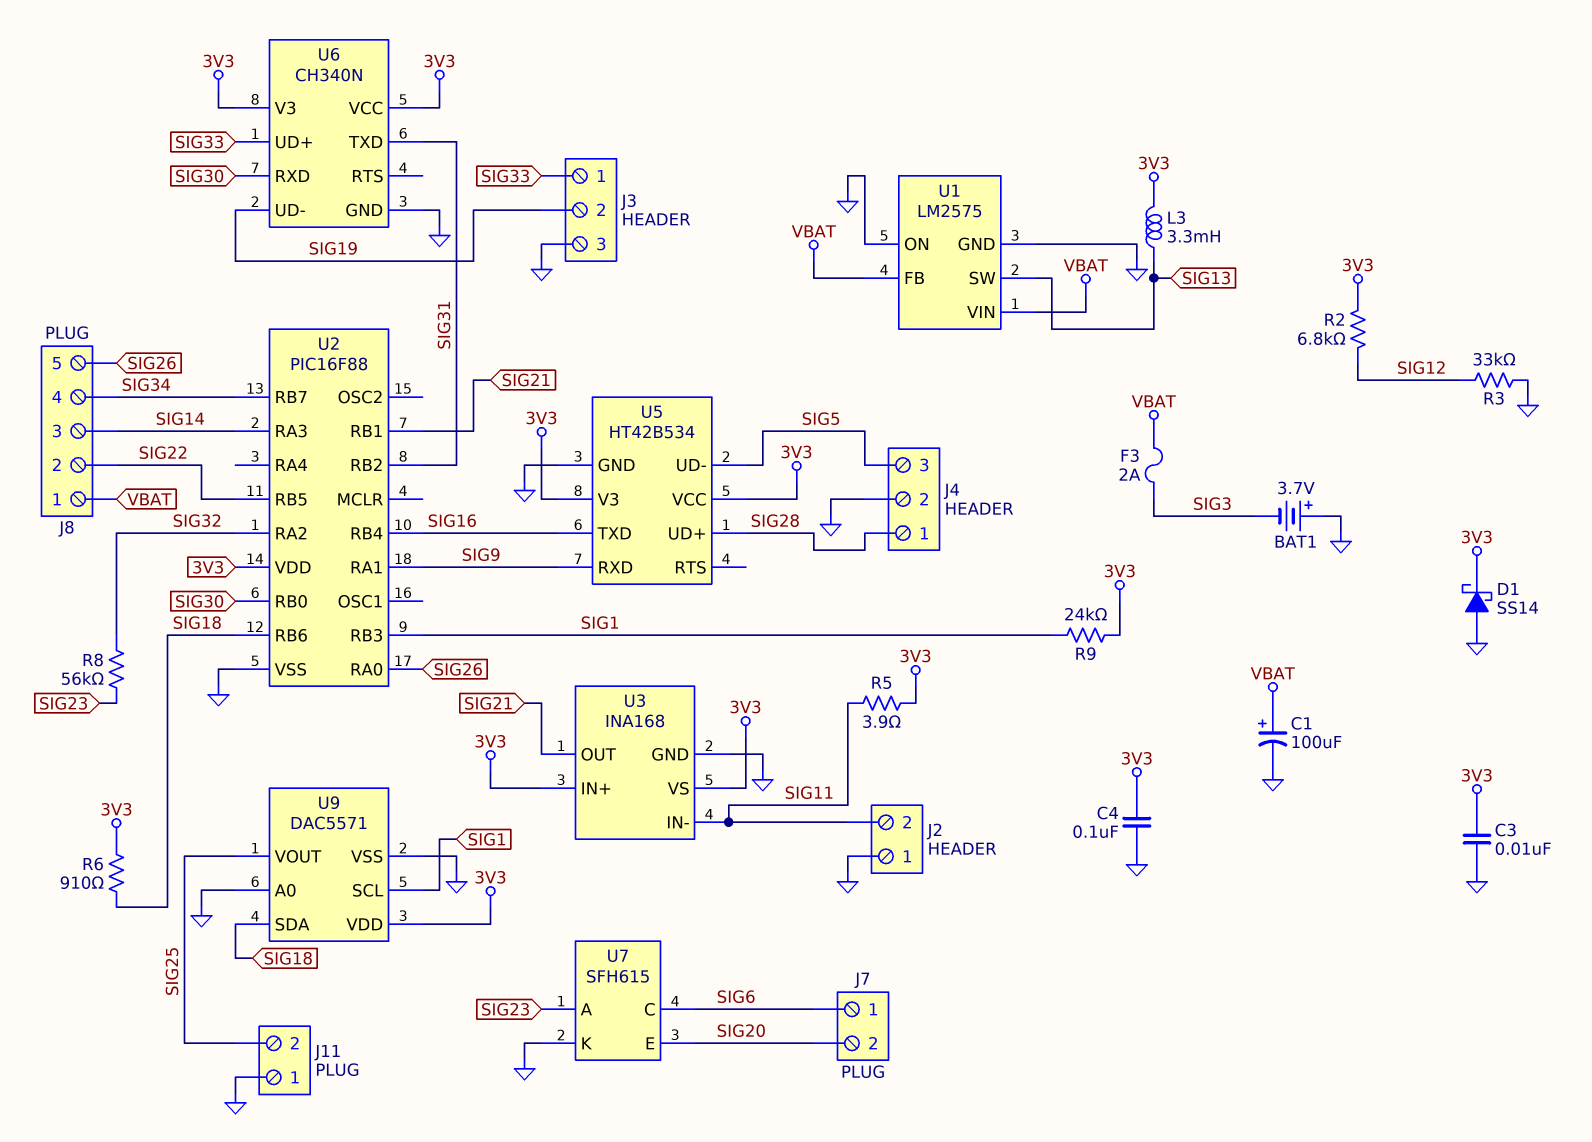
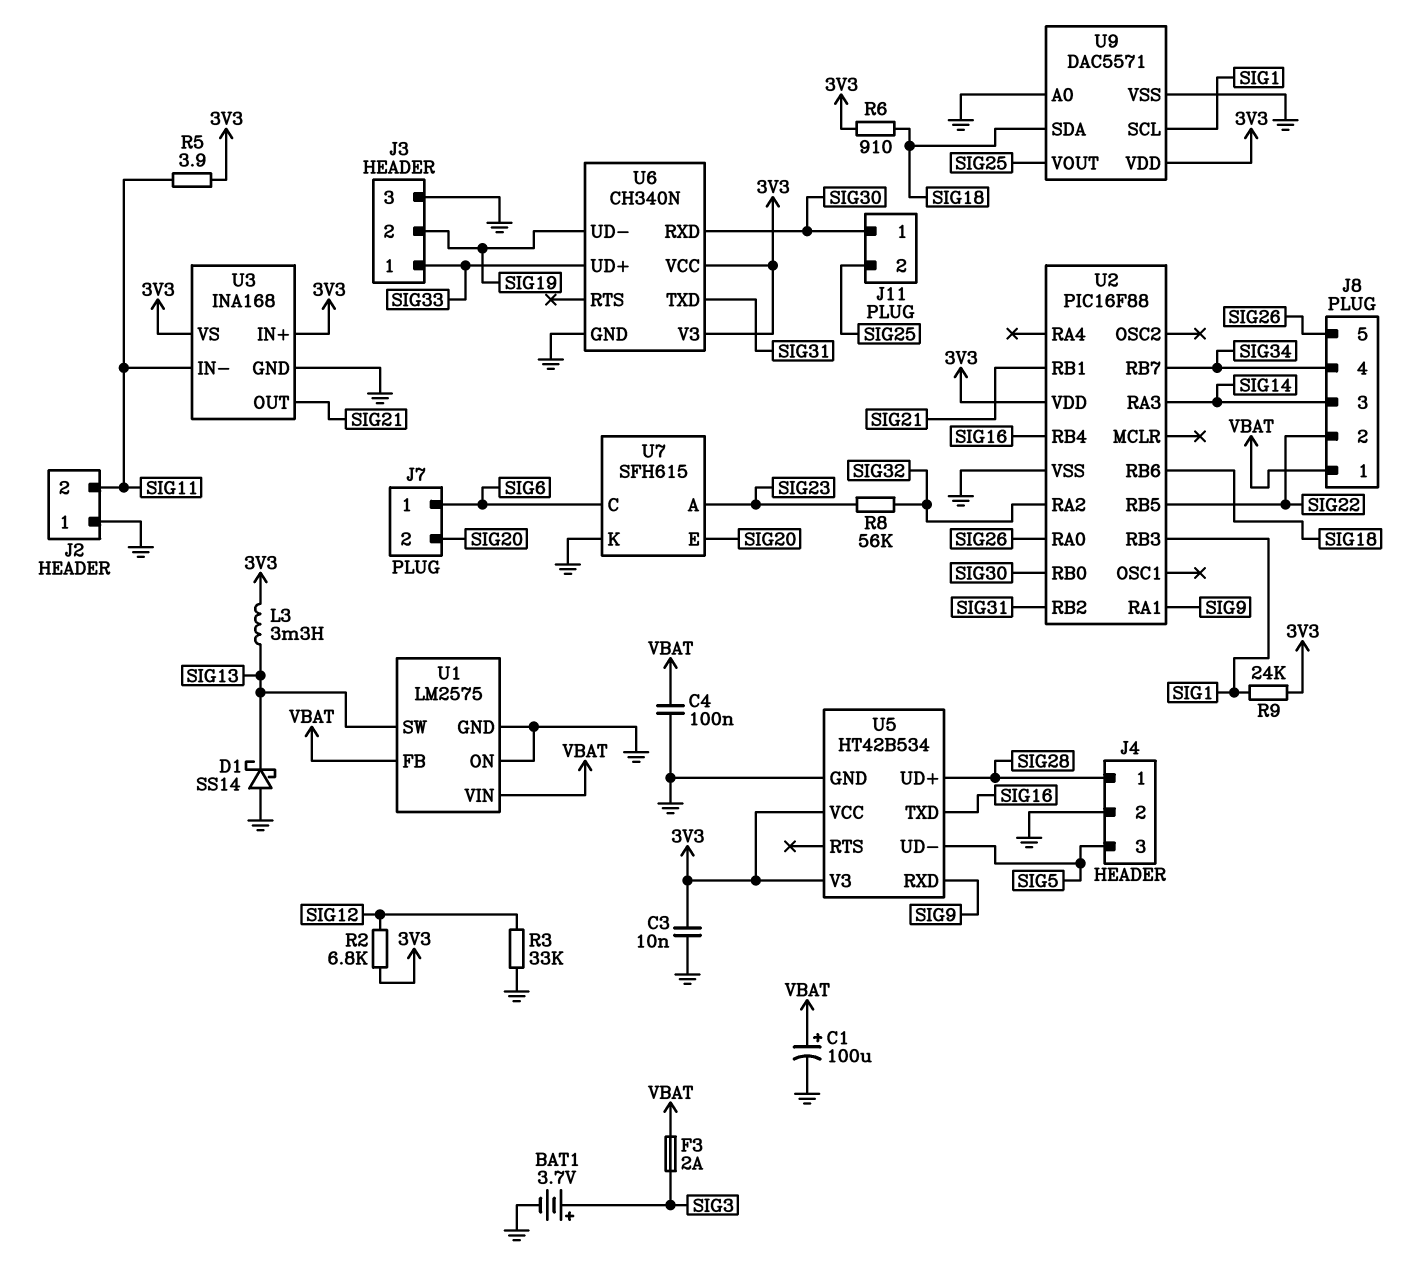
BAT1: 3.7V (plus GND, minus SIG3) -> 3.7V (plus SIG3, minus GND)
C4: 100nF (3V3, GND) -> 100nF (GND, VBAT)
D1: schottky SS14 (A GND, K 3V3) -> schottky SS14 (A GND, K SIG13)
J11 pin 1: GND -> SIG30

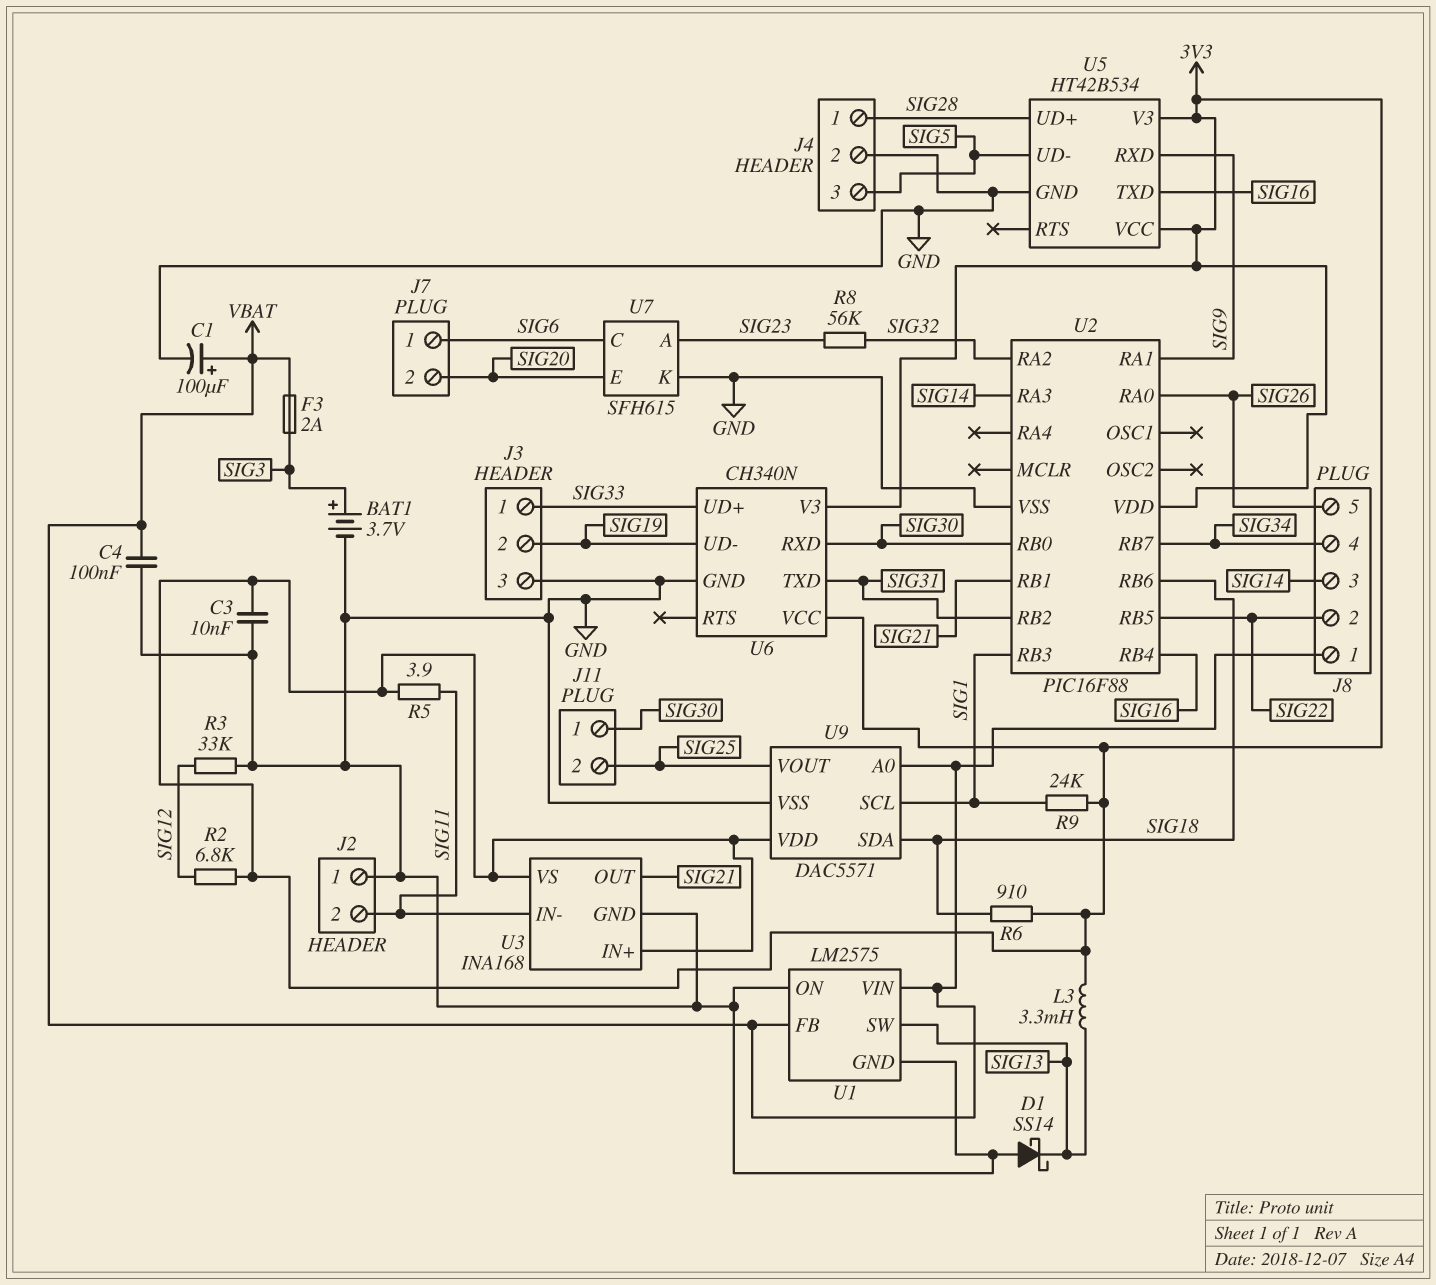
U9 pin A0: GND -> VBAT

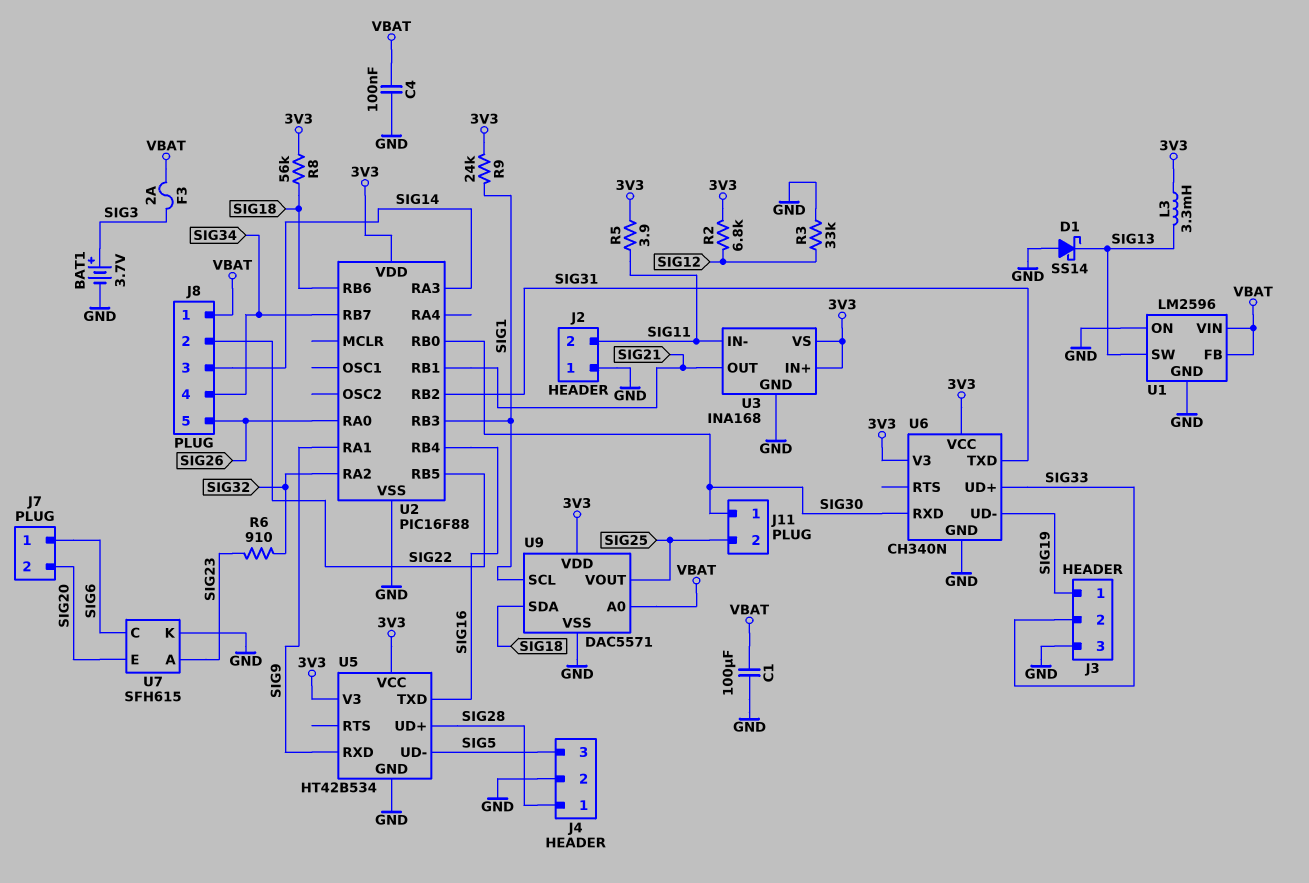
C1: 100uF (plus VBAT, minus GND) -> 100uF (GND, VBAT)
C3: 10nF (3V3, GND) -> none
J3 pin 1: SIG33 -> SIG19
J3 pin 2: SIG19 -> SIG33
R6: 910 (3V3, SIG18) -> 910 (SIG23, SIG32)
R8: 56k (SIG23, SIG32) -> 56k (3V3, SIG18)
U1: LM2575 -> LM2596

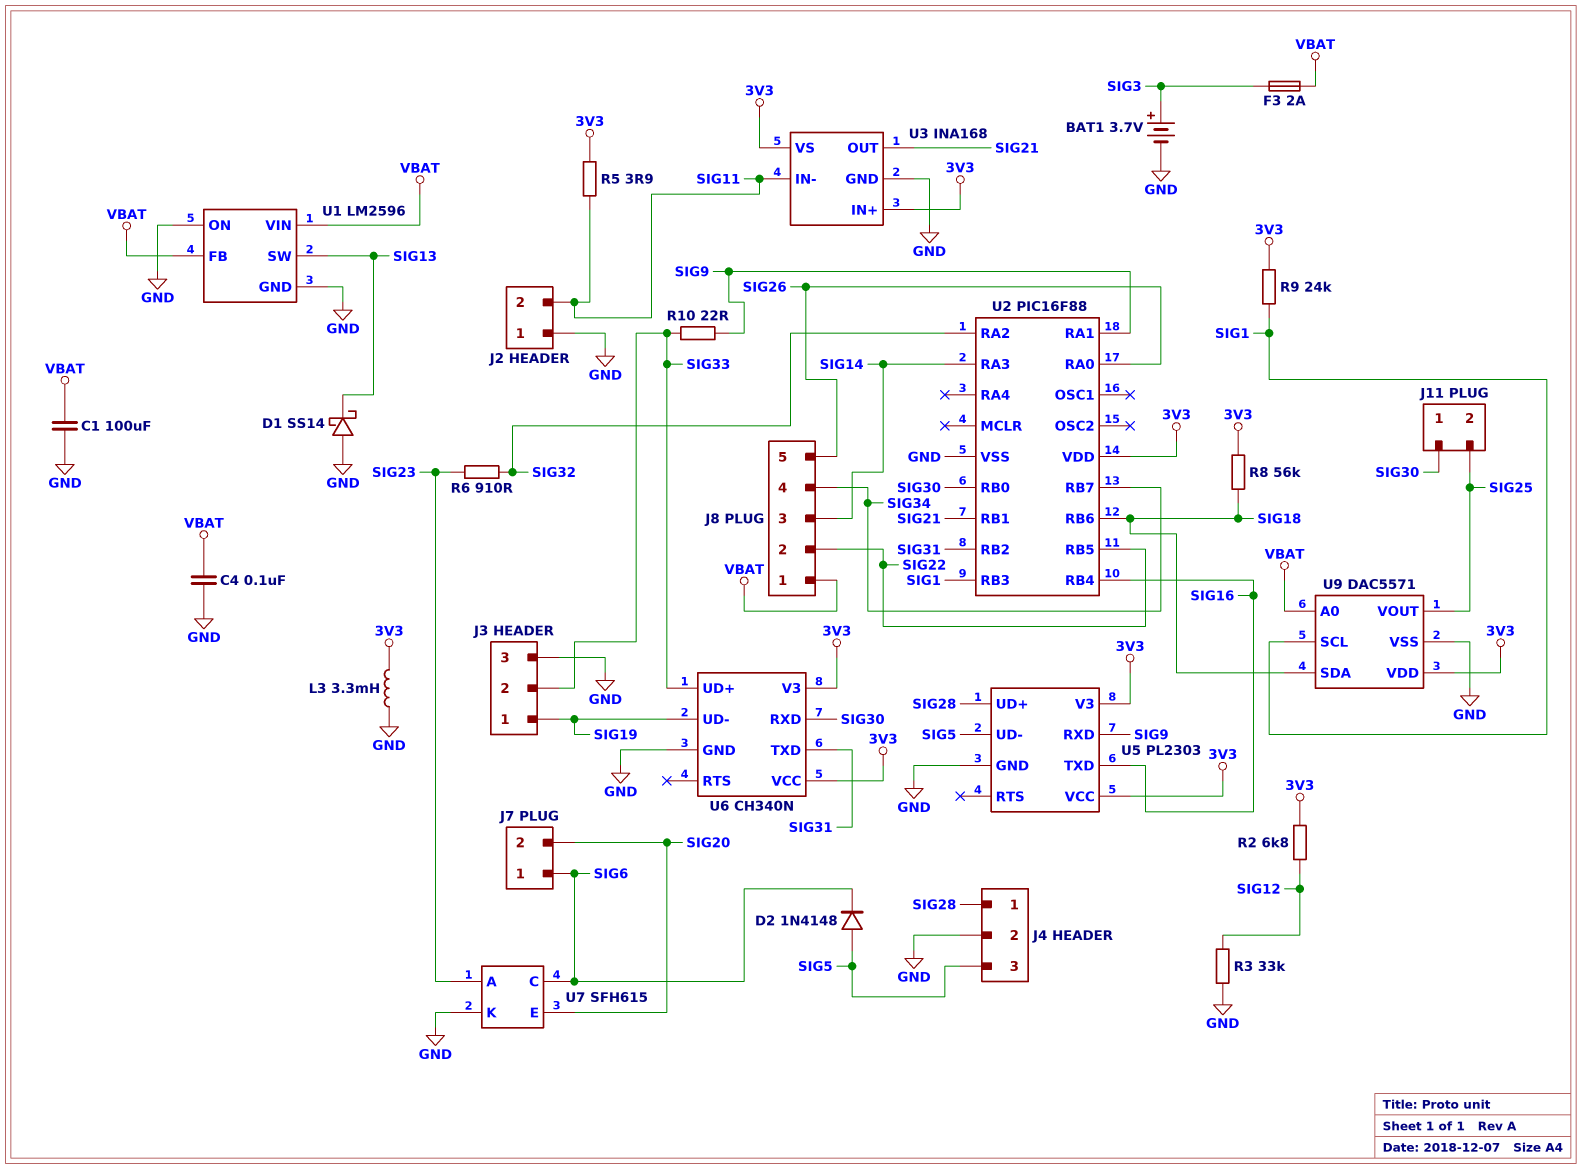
D2: none -> diode 1N4148 (A SIG5, K SIG6)
L3: 3.3mH (3V3, SIG13) -> 3.3mH (3V3, GND)
R10: none -> 22 (SIG9, SIG33)
U5: HT42B534 -> PL2303

